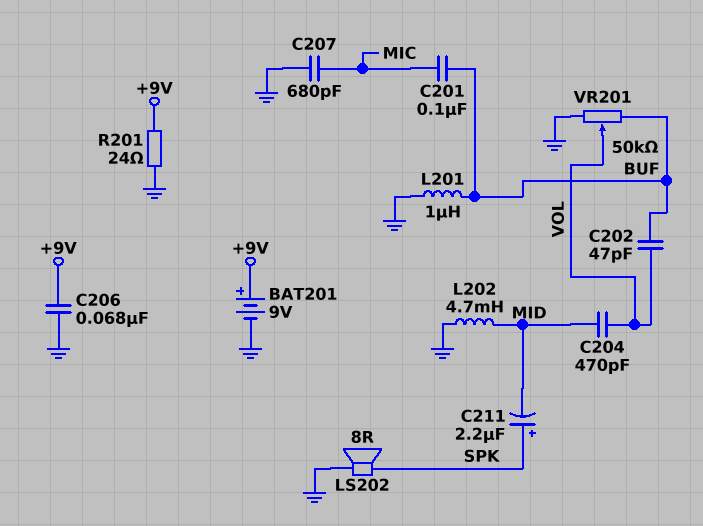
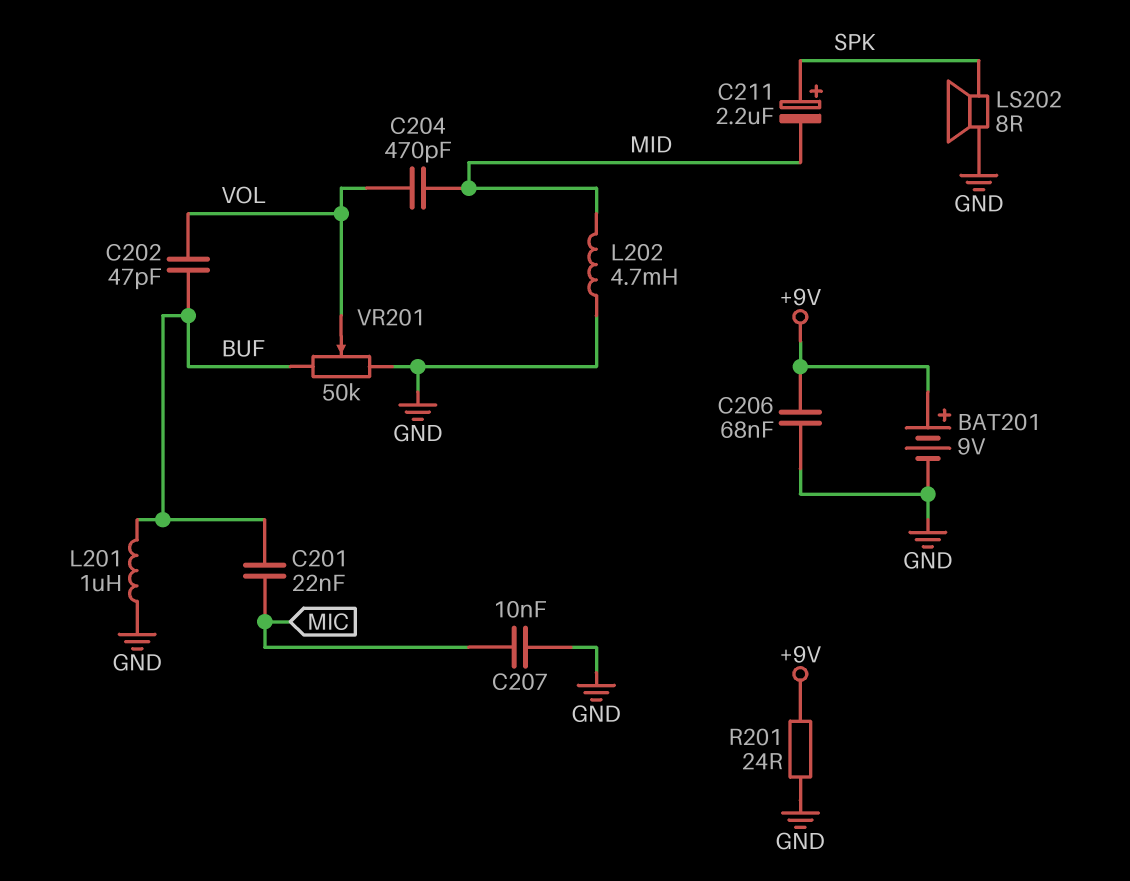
C201: 100nF (BUF, MIC) -> 22nF (BUF, MIC)
C207: 680pF (GND, MIC) -> 10nF (GND, MIC)

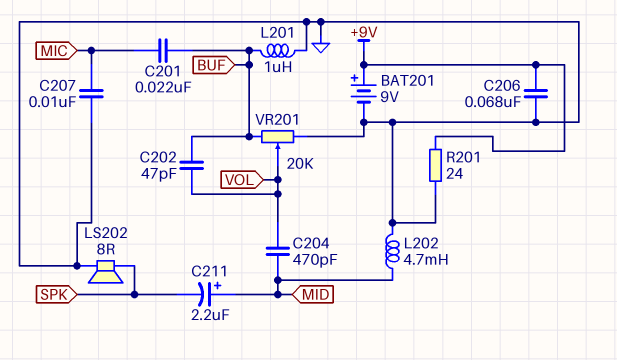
C211: 2.2uF (plus SPK, minus MID) -> 2.2uF (plus MID, minus SPK)
VR201: 50k (BUF, GND, wiper VOL) -> 20k (BUF, GND, wiper VOL)

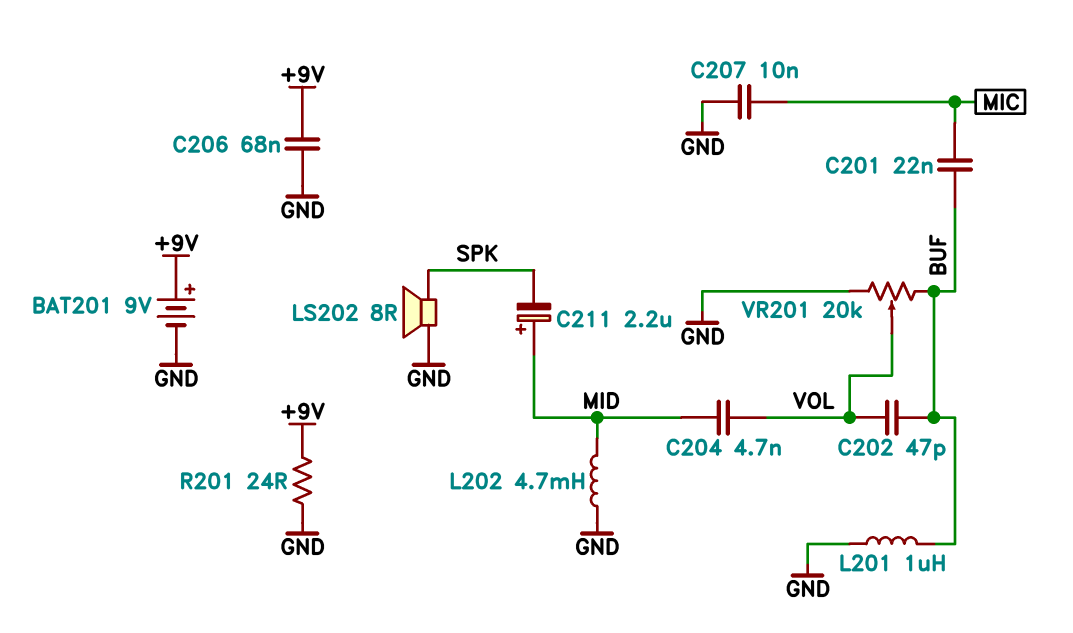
C204: 470pF (MID, VOL) -> 4.7nF (MID, VOL)

